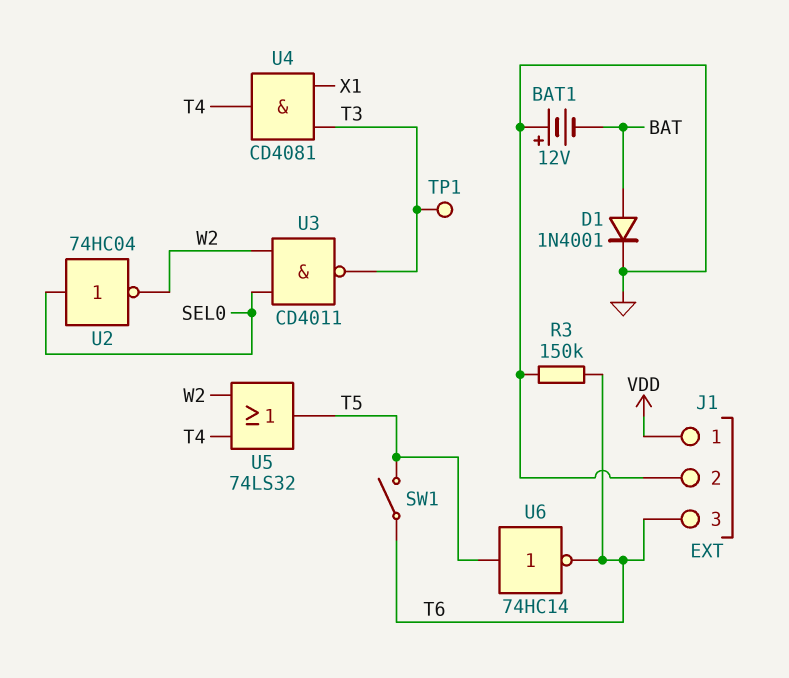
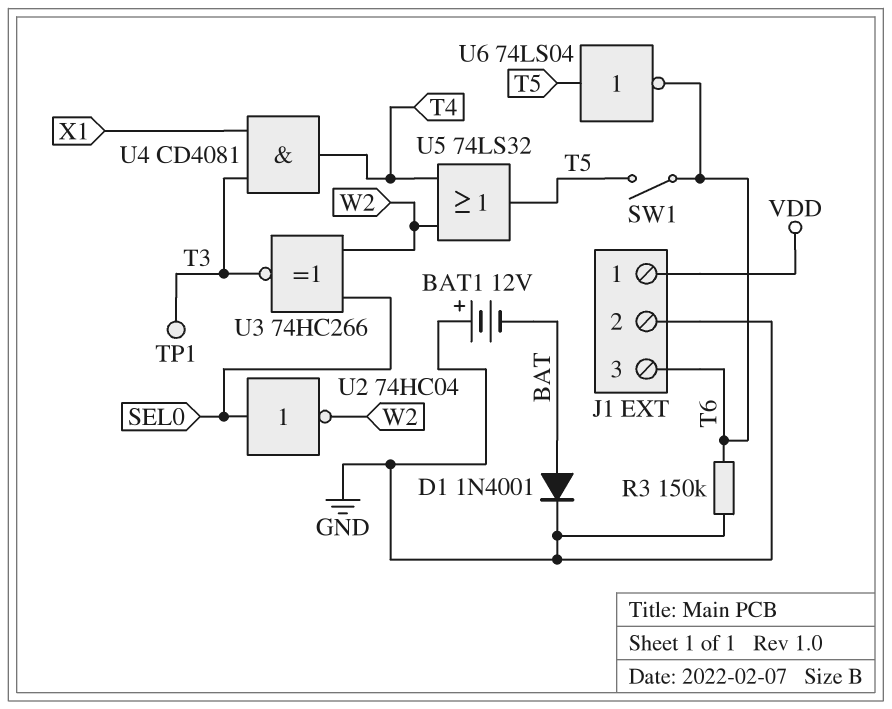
U3: NAND CD4011 (in SEL0, in W2, out T3) -> XNOR 74HC266 (in SEL0, in W2, out T3)
U6: NOT 74HC14 (in T5, out T6) -> NOT 74LS04 (in T5, out T6)

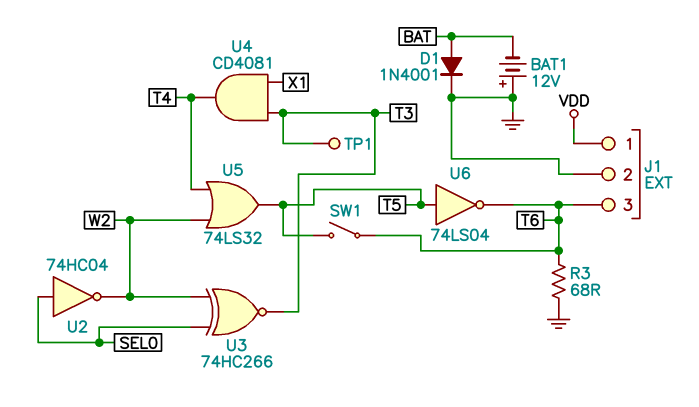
R3: 150k (GND, T6) -> 68 (GND, T6)

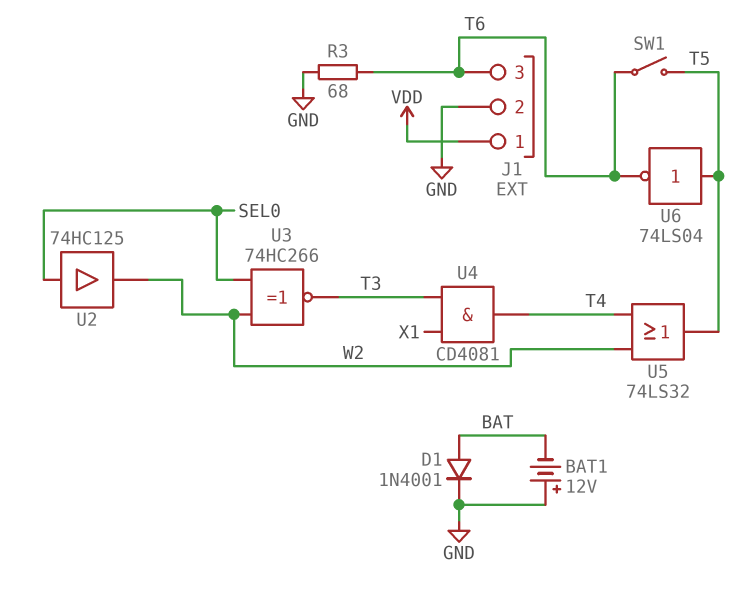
TP1: test point (T3) -> none
U2: NOT 74HC04 (in SEL0, out W2) -> buffer 74HC125 (in SEL0, out W2)

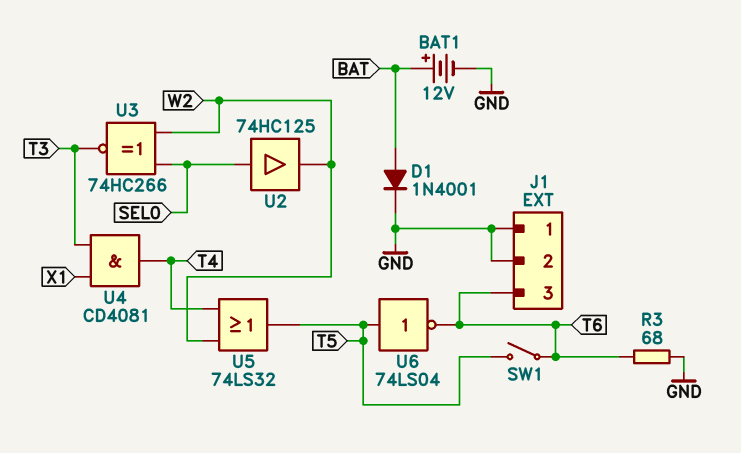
BAT1: 12V (plus GND, minus BAT) -> 12V (plus BAT, minus GND)
J1 pin 1: VDD -> GND

